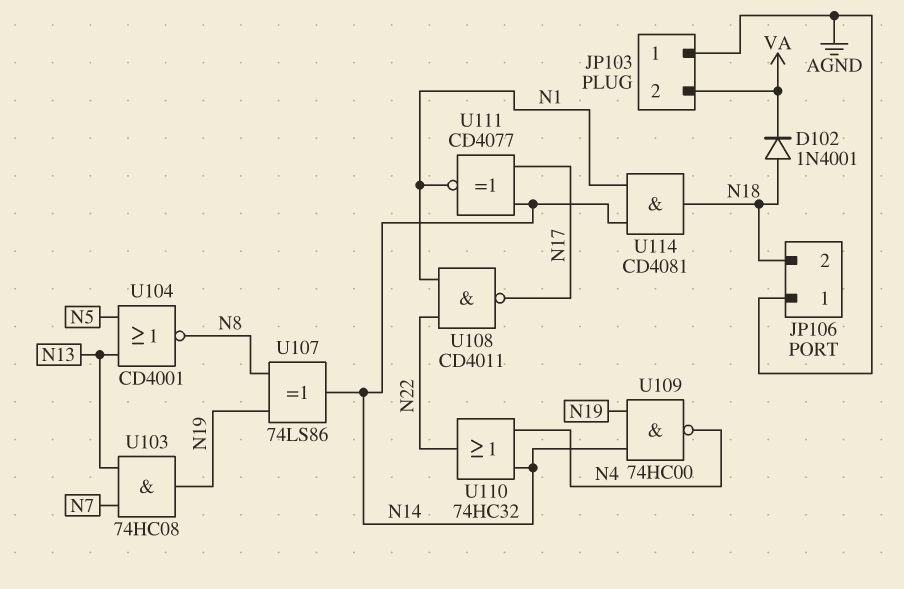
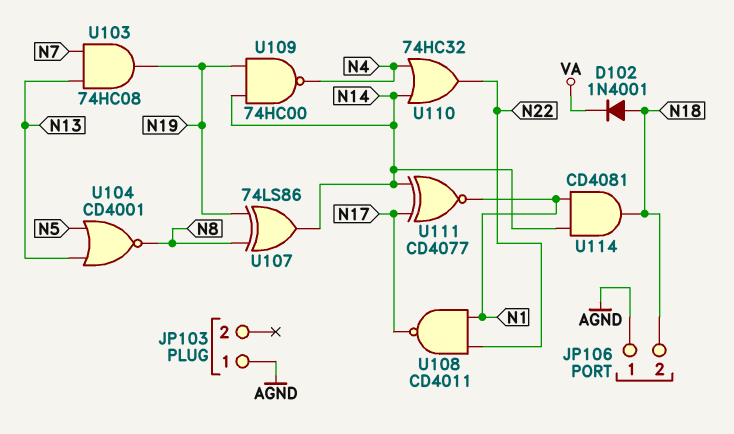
JP103 pin 2: VA -> none

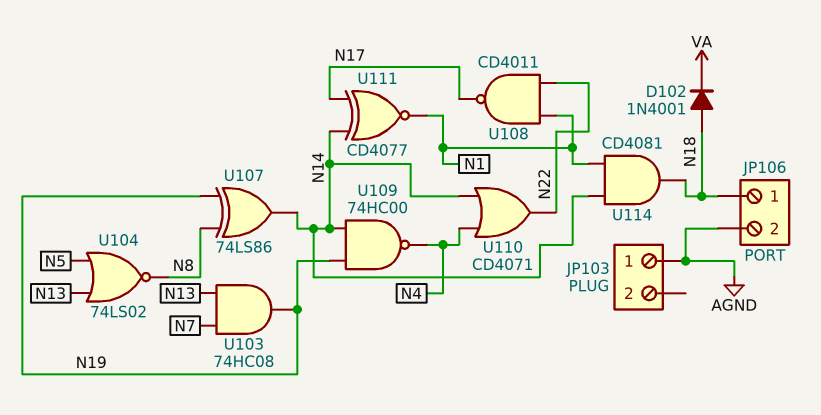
JP106 pin 1: AGND -> N18
JP106 pin 2: N18 -> AGND
U104: NOR CD4001 (in N5, in N13, out N8) -> NOR 74LS02 (in N5, in N13, out N8)
U110: OR 74HC32 (in N4, in N14, out N22) -> OR CD4071 (in N4, in N14, out N22)

